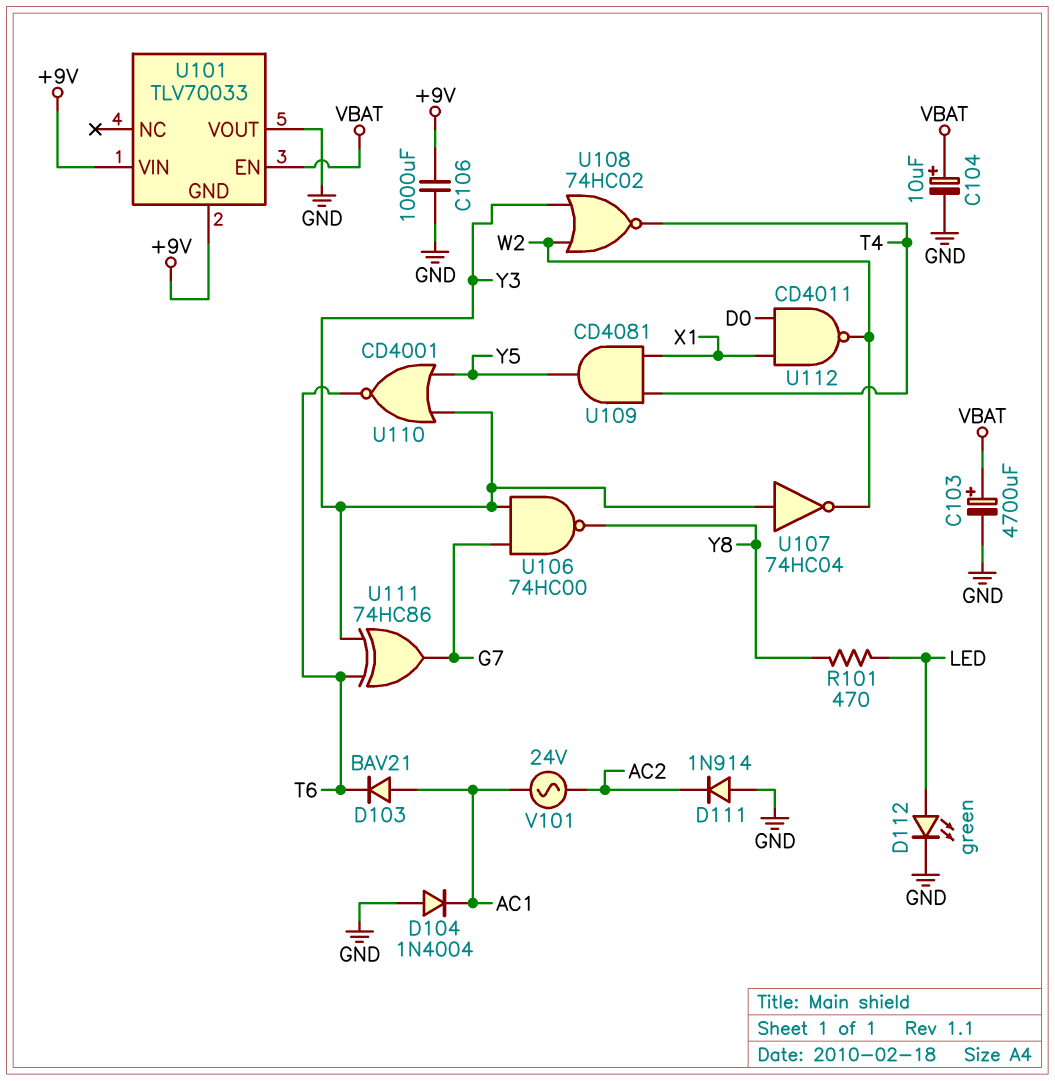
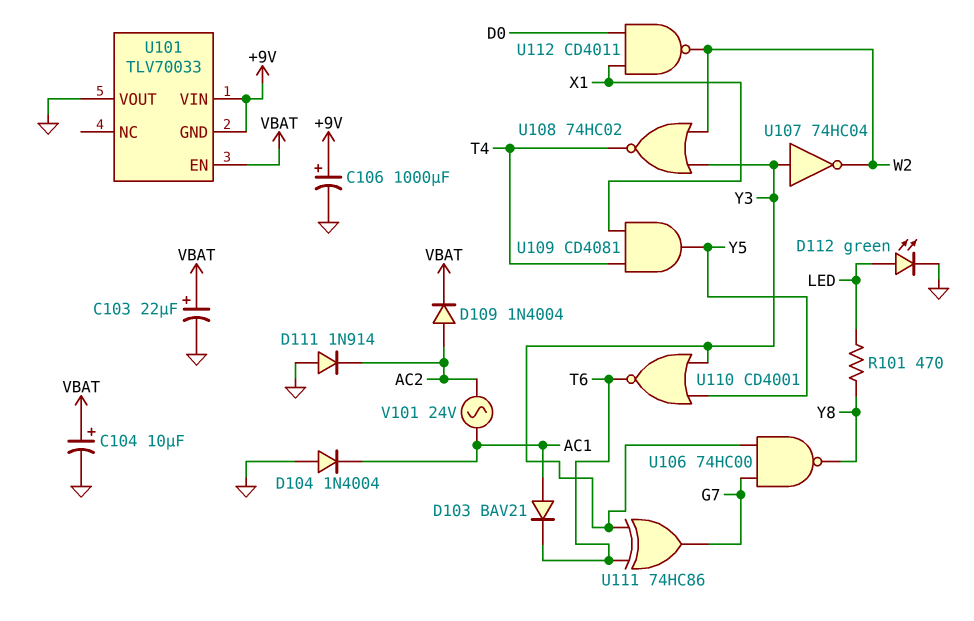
C103: 4700uF (plus VBAT, minus GND) -> 22uF (plus VBAT, minus GND)
C106: 1000uF (+9V, GND) -> 1000uF (plus +9V, minus GND)
D109: none -> diode 1N4004 (A AC2, K VBAT)

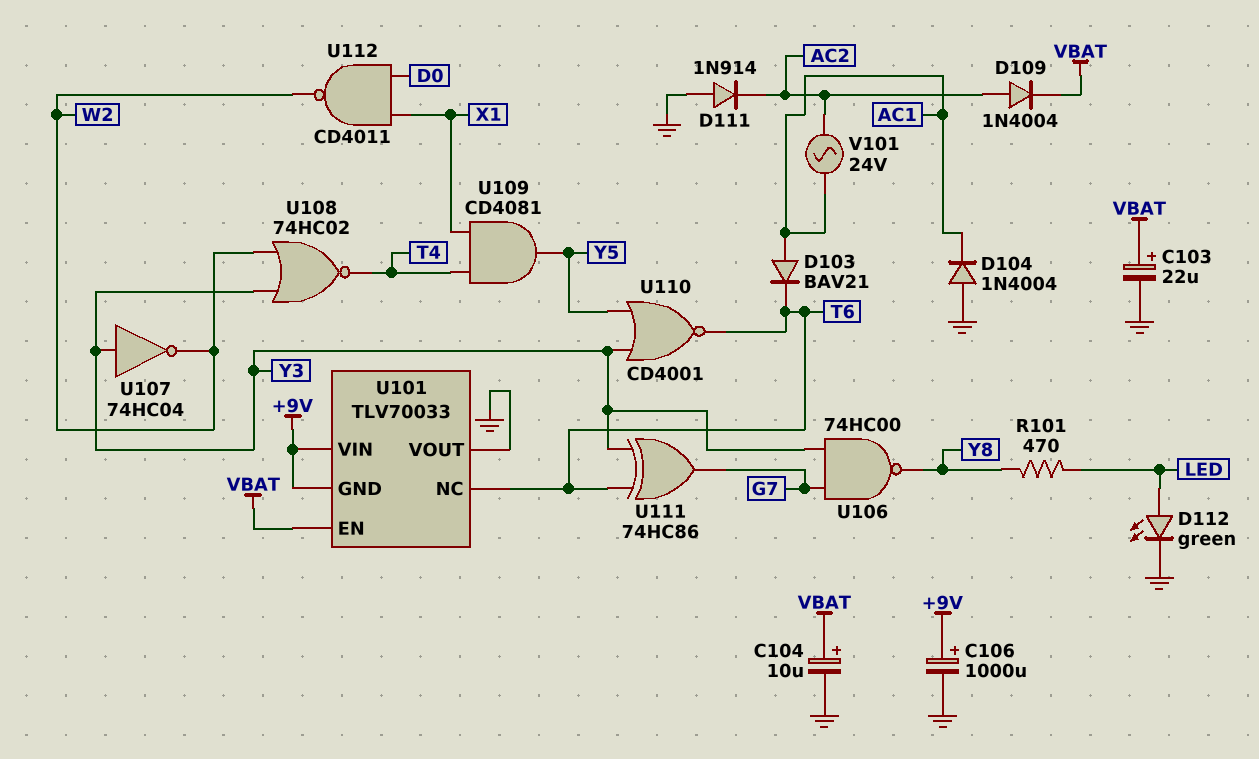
U101 pin NC: none -> T6

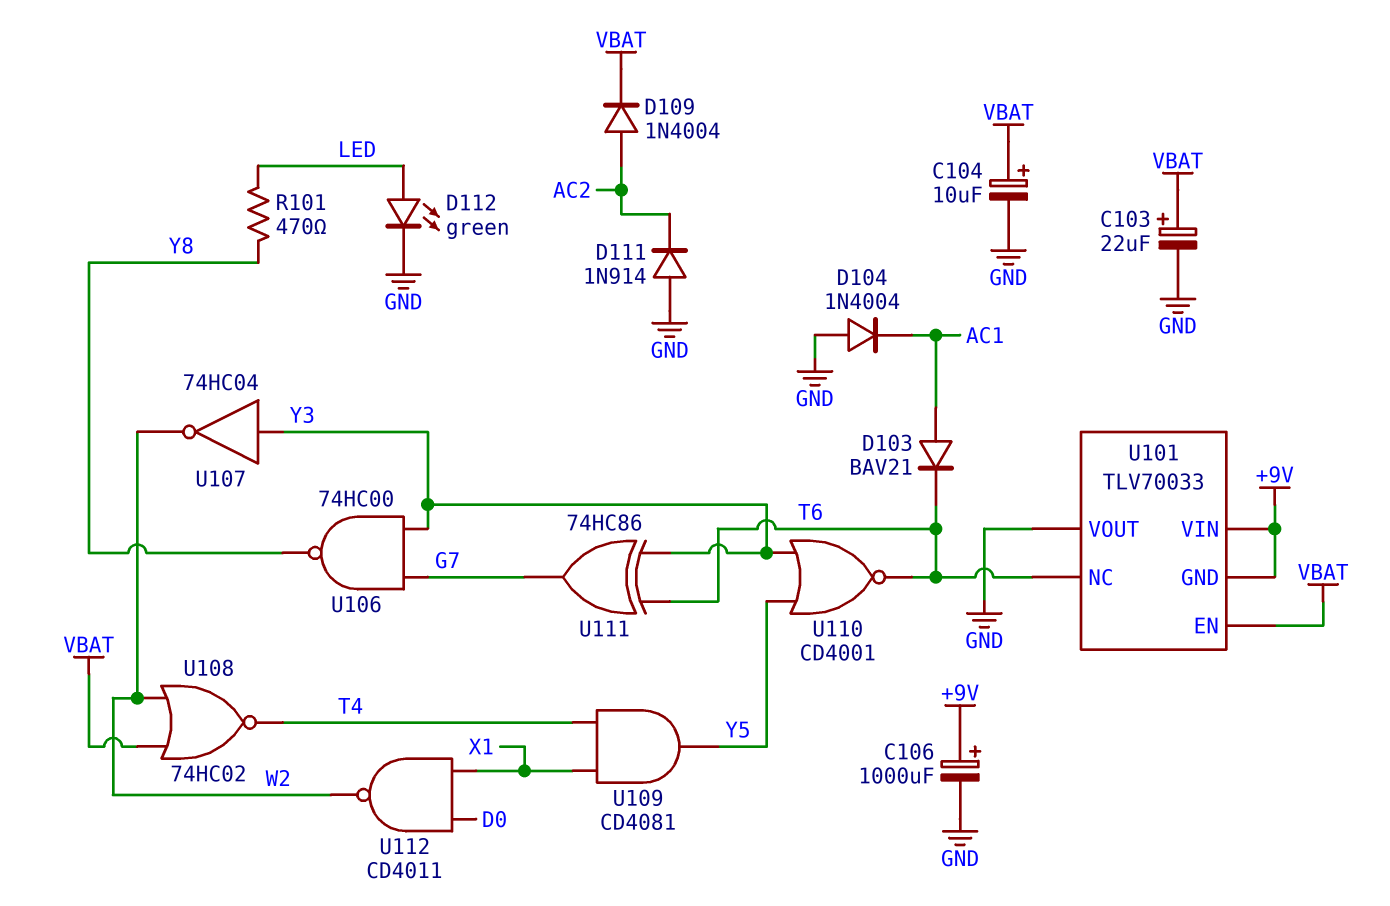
U108: NOR 74HC02 (in W2, in Y3, out T4) -> NOR 74HC02 (in VBAT, in W2, out T4)
V101: AC 24V (AC1, AC2) -> none

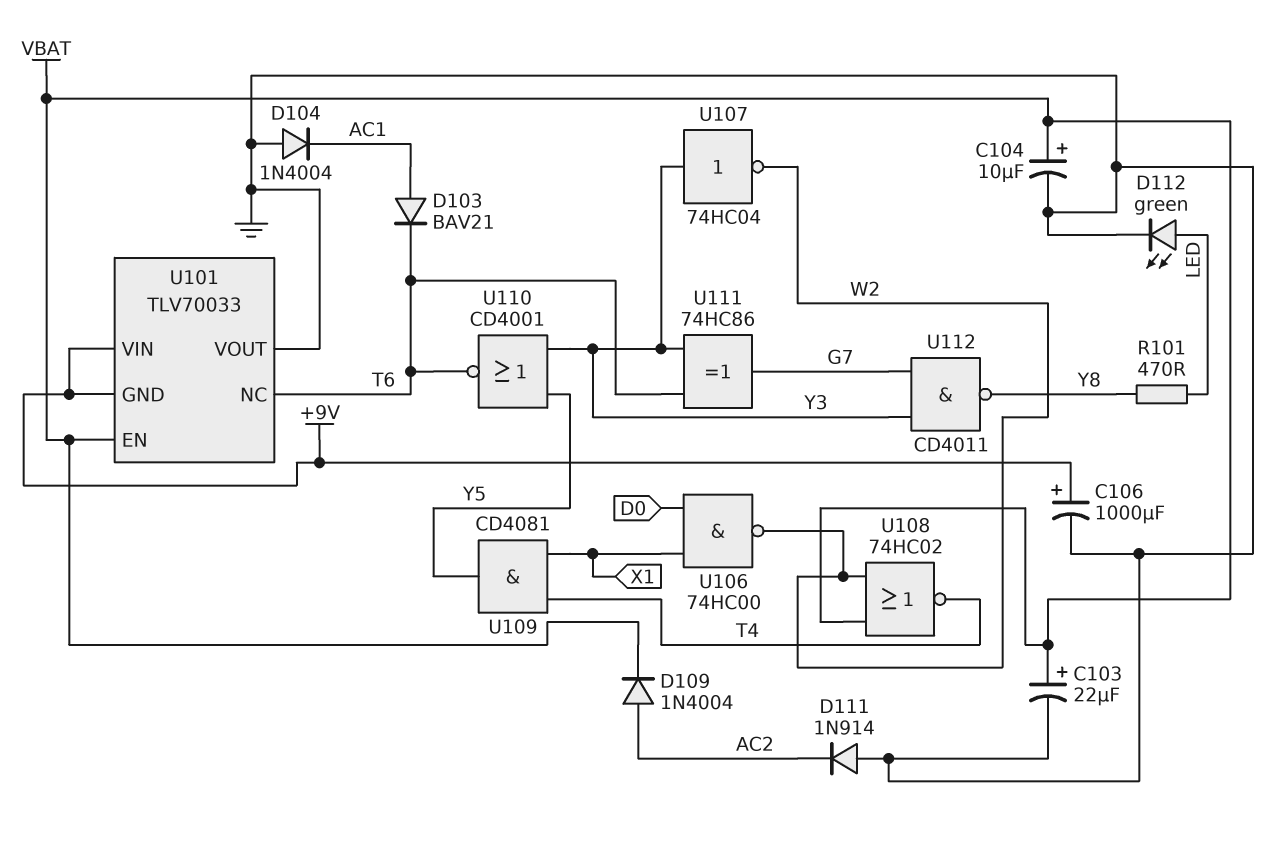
U106: NAND 74HC00 (in G7, in Y3, out Y8) -> NAND 74HC00 (in D0, in X1, out W2)
U112: NAND CD4011 (in D0, in X1, out W2) -> NAND CD4011 (in G7, in Y3, out Y8)

